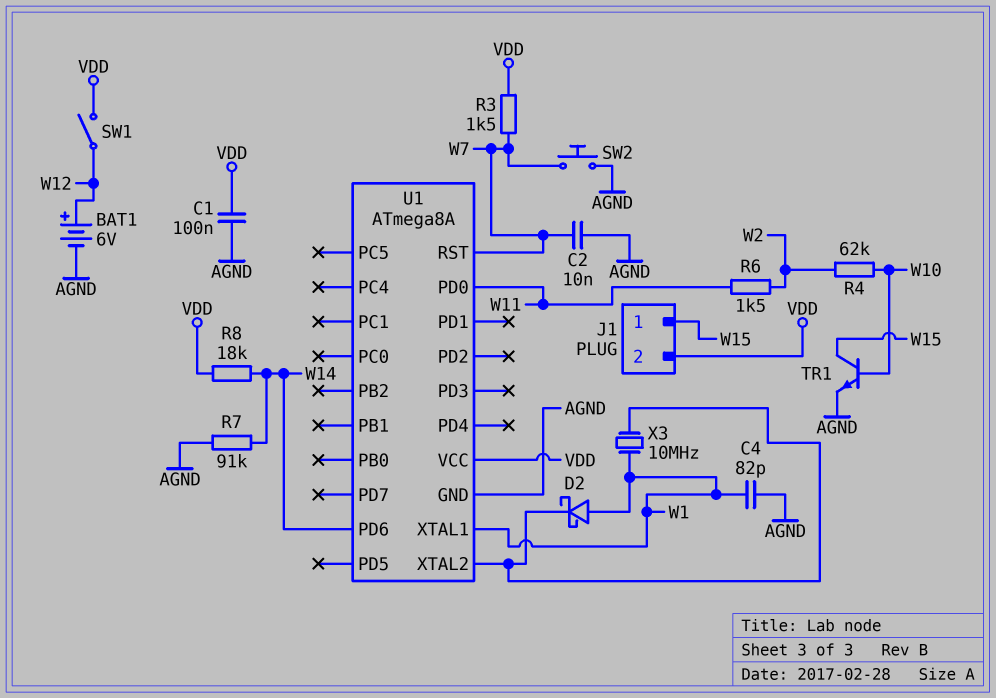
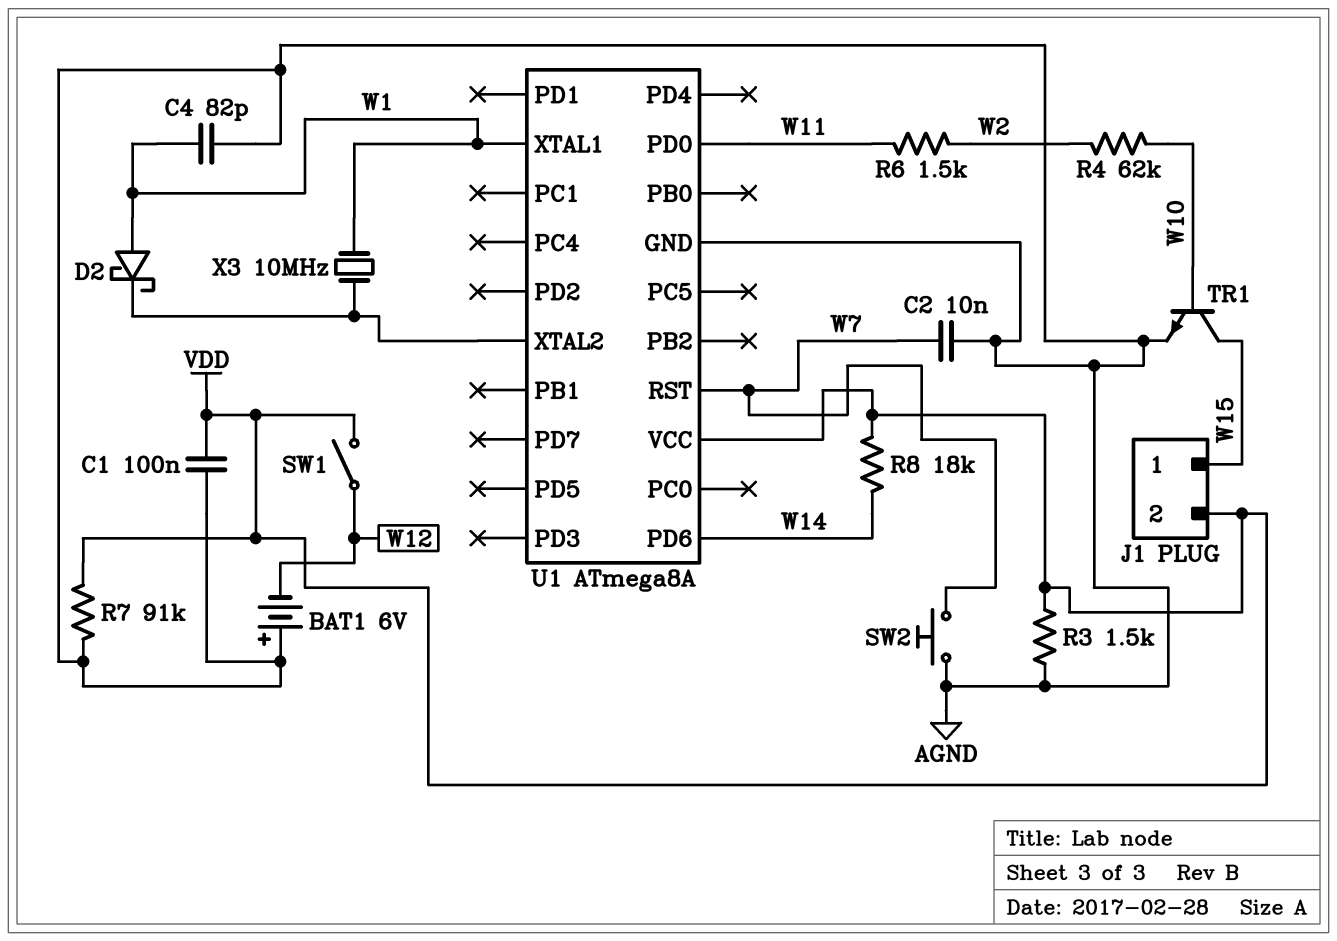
BAT1: 6V (plus W12, minus AGND) -> 6V (plus AGND, minus W12)
R3: 1.5k (VDD, W7) -> 1.5k (AGND, VDD)
R7: 91k (AGND, W14) -> 91k (AGND, VDD)

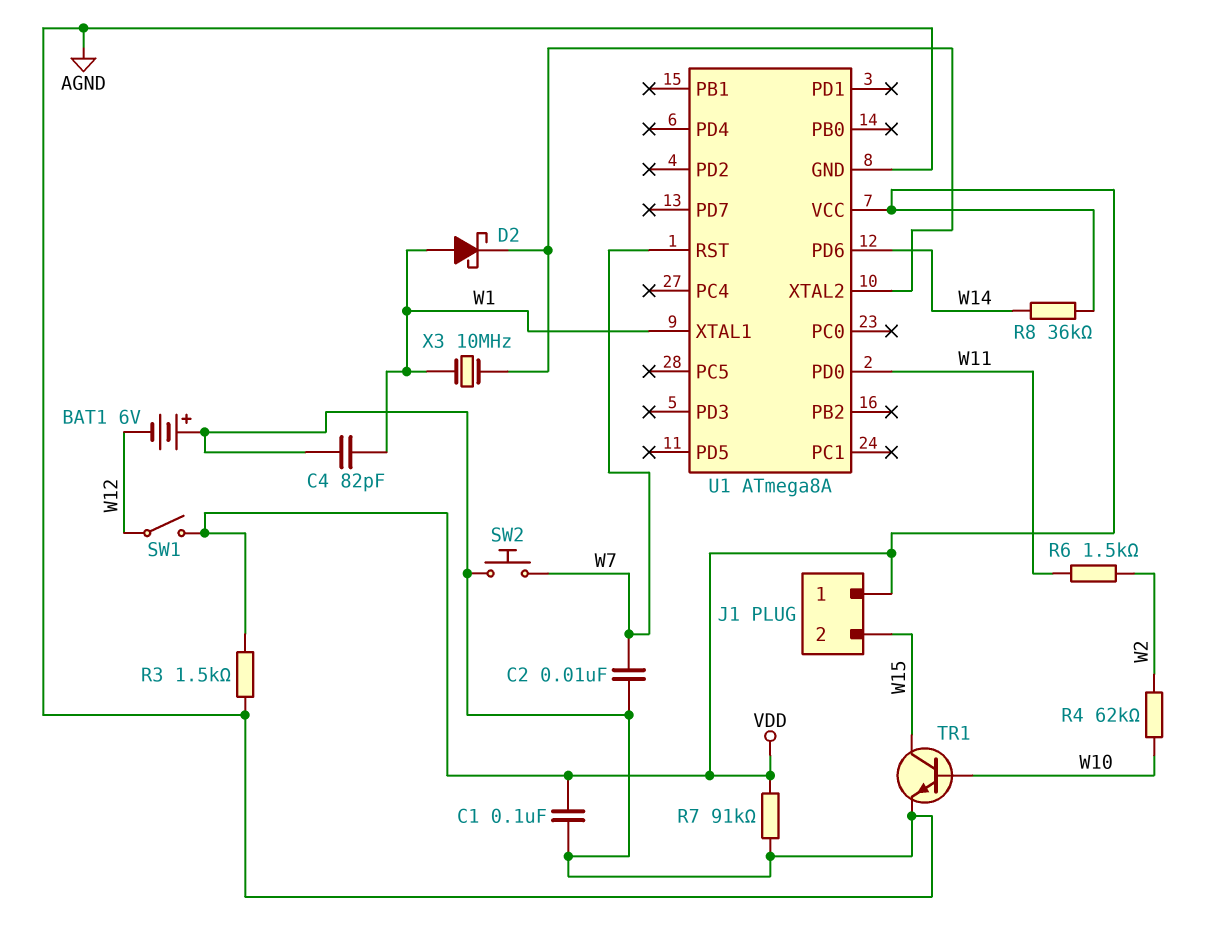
J1 pin 1: W15 -> VDD
J1 pin 2: VDD -> W15
R8: 18k (VDD, W14) -> 36k (VDD, W14)

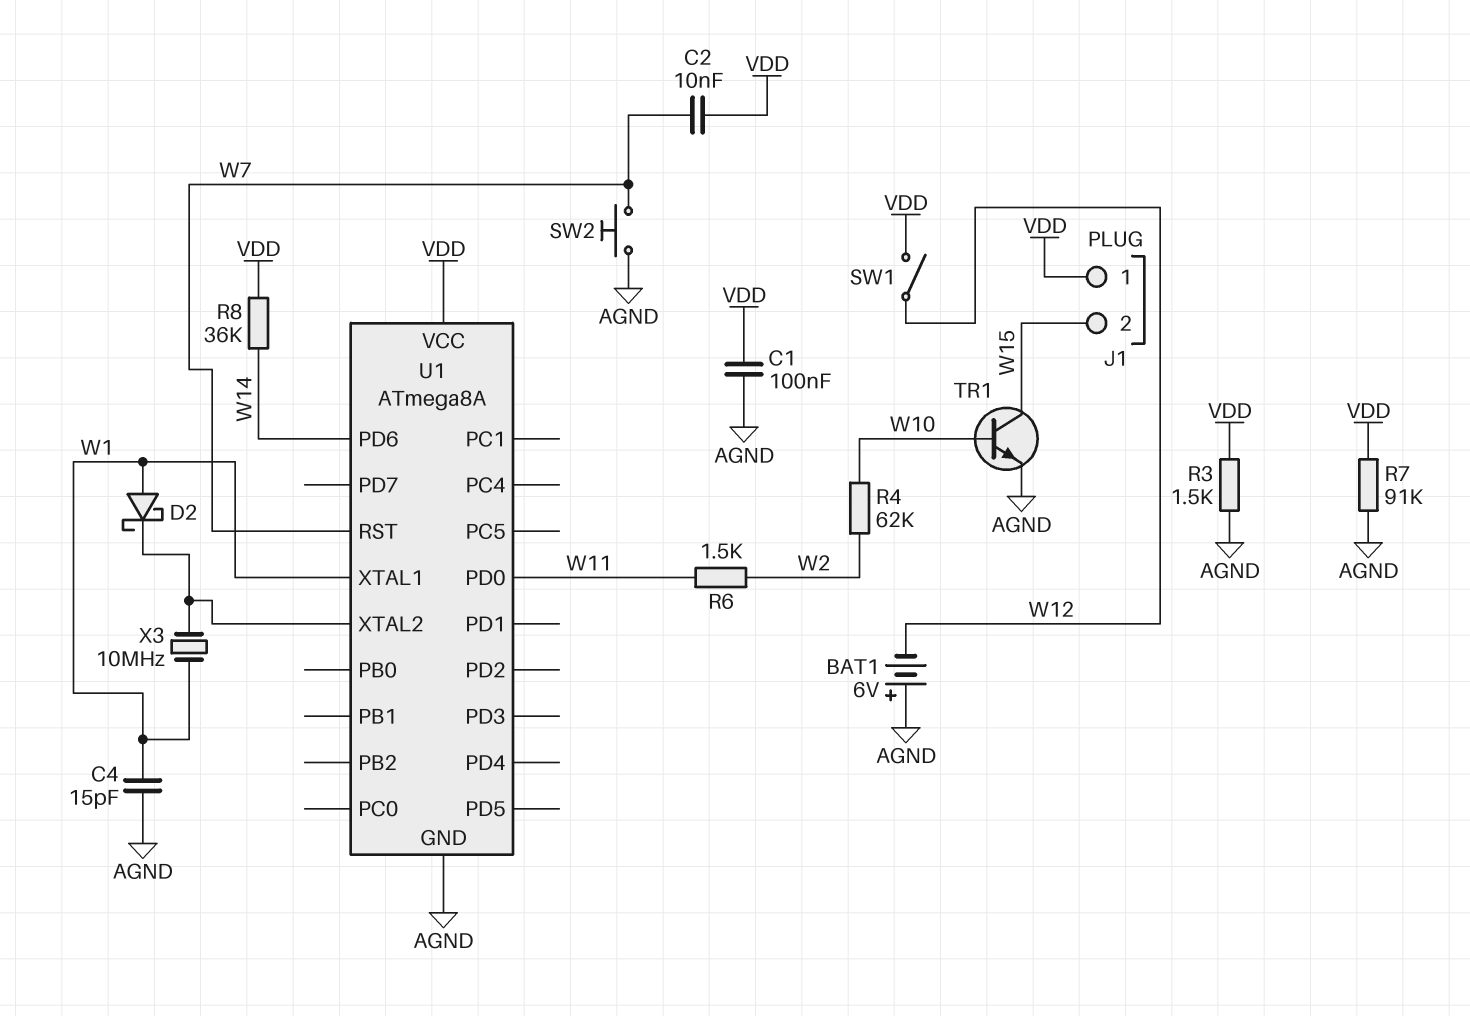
C2: 10nF (AGND, W7) -> 10nF (VDD, W7)
C4: 82pF (AGND, W1) -> 15pF (AGND, W1)

